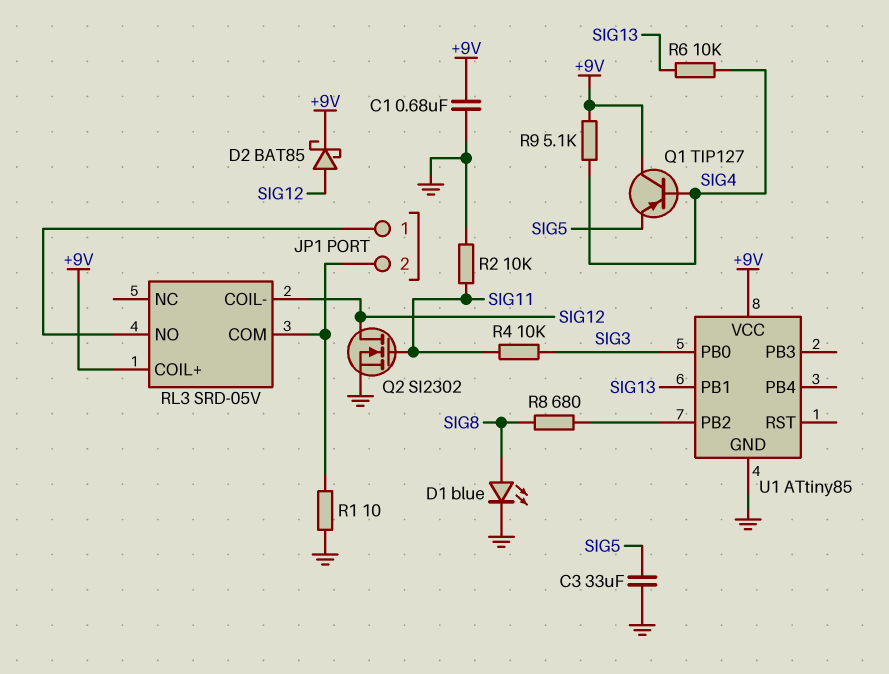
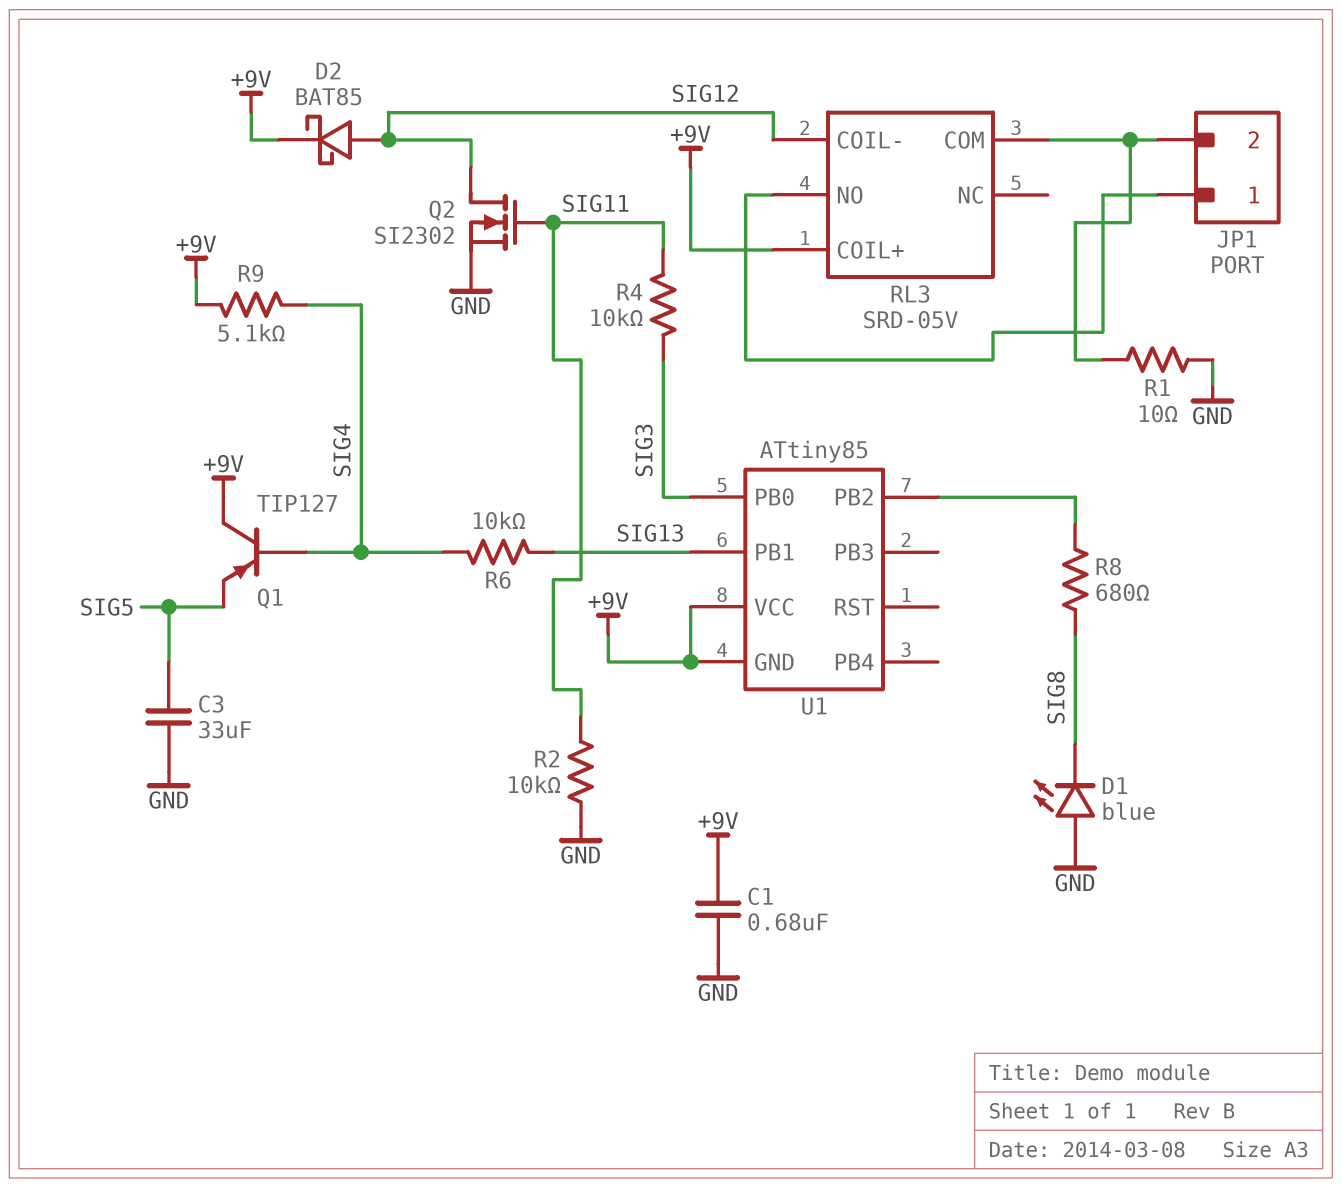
D1: LED blue (A SIG8, K GND) -> LED blue (A GND, K SIG8)
U1 pin GND: GND -> +9V

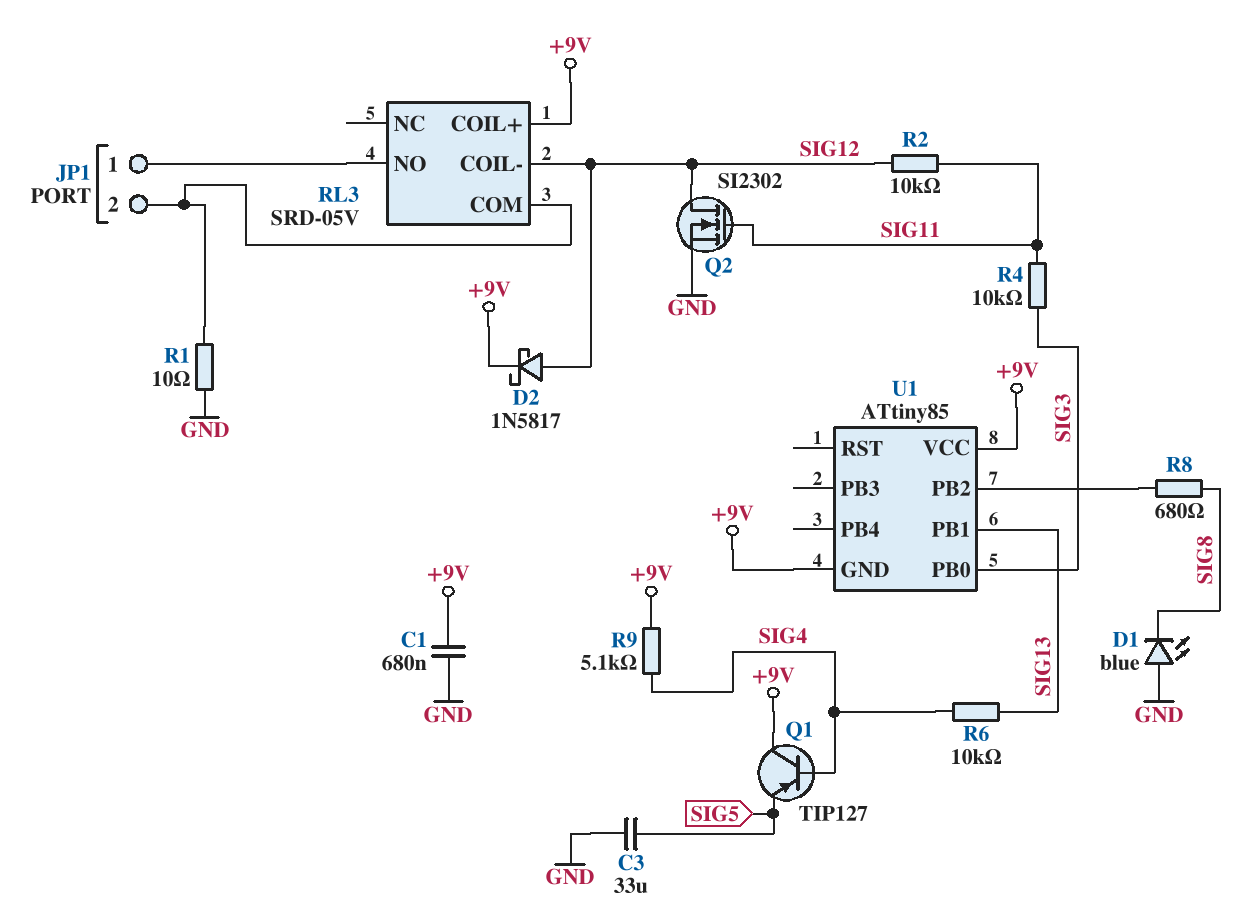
D2: schottky BAT85 (A SIG12, K +9V) -> schottky 1N5817 (A SIG12, K +9V)
R2: 10k (GND, SIG11) -> 10k (SIG11, SIG12)

